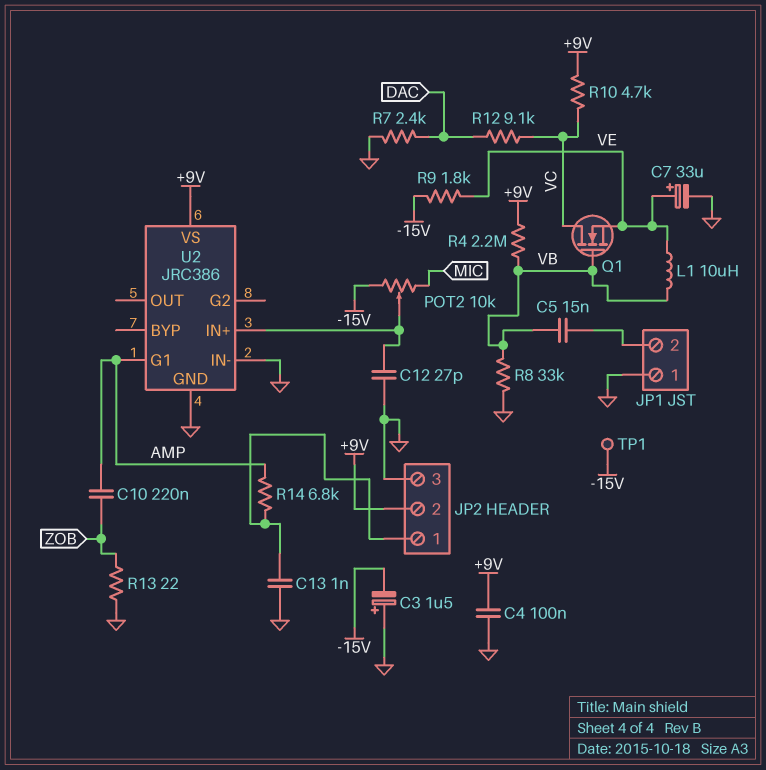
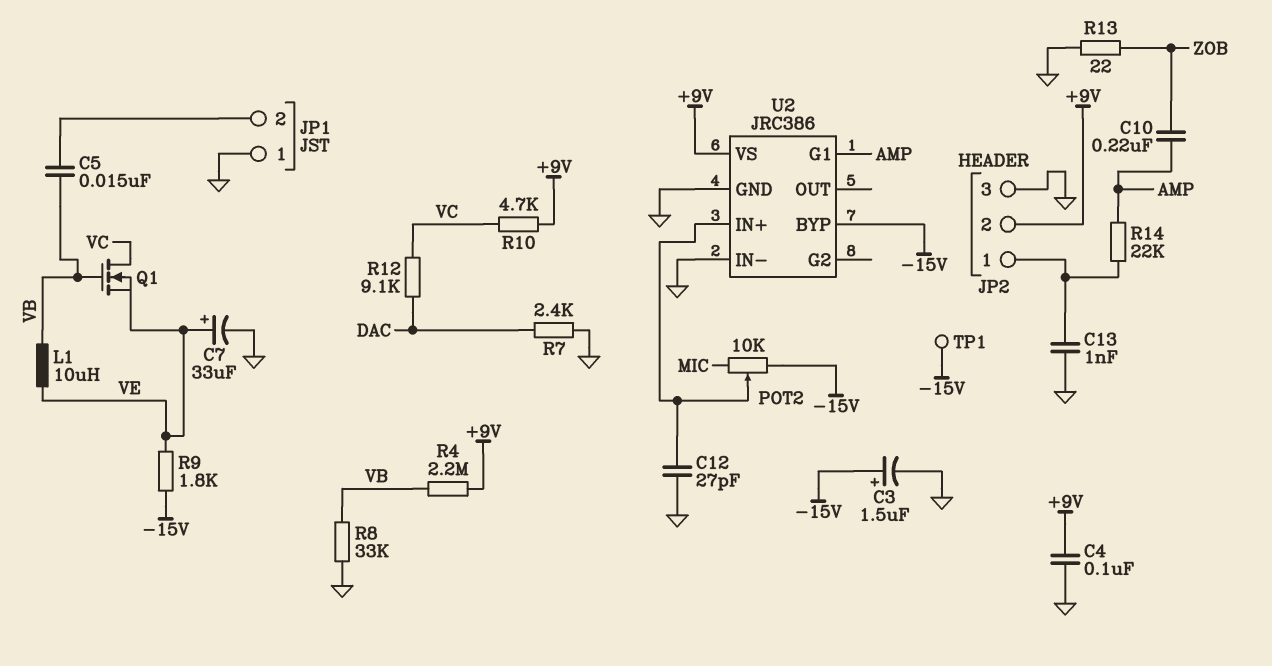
C3: 1.5uF (plus GND, minus -15V) -> 1.5uF (plus -15V, minus GND)
R14: 6.8k (AMP, JP2/1) -> 22k (AMP, JP2/1)
U2 pin BYP: none -> -15V

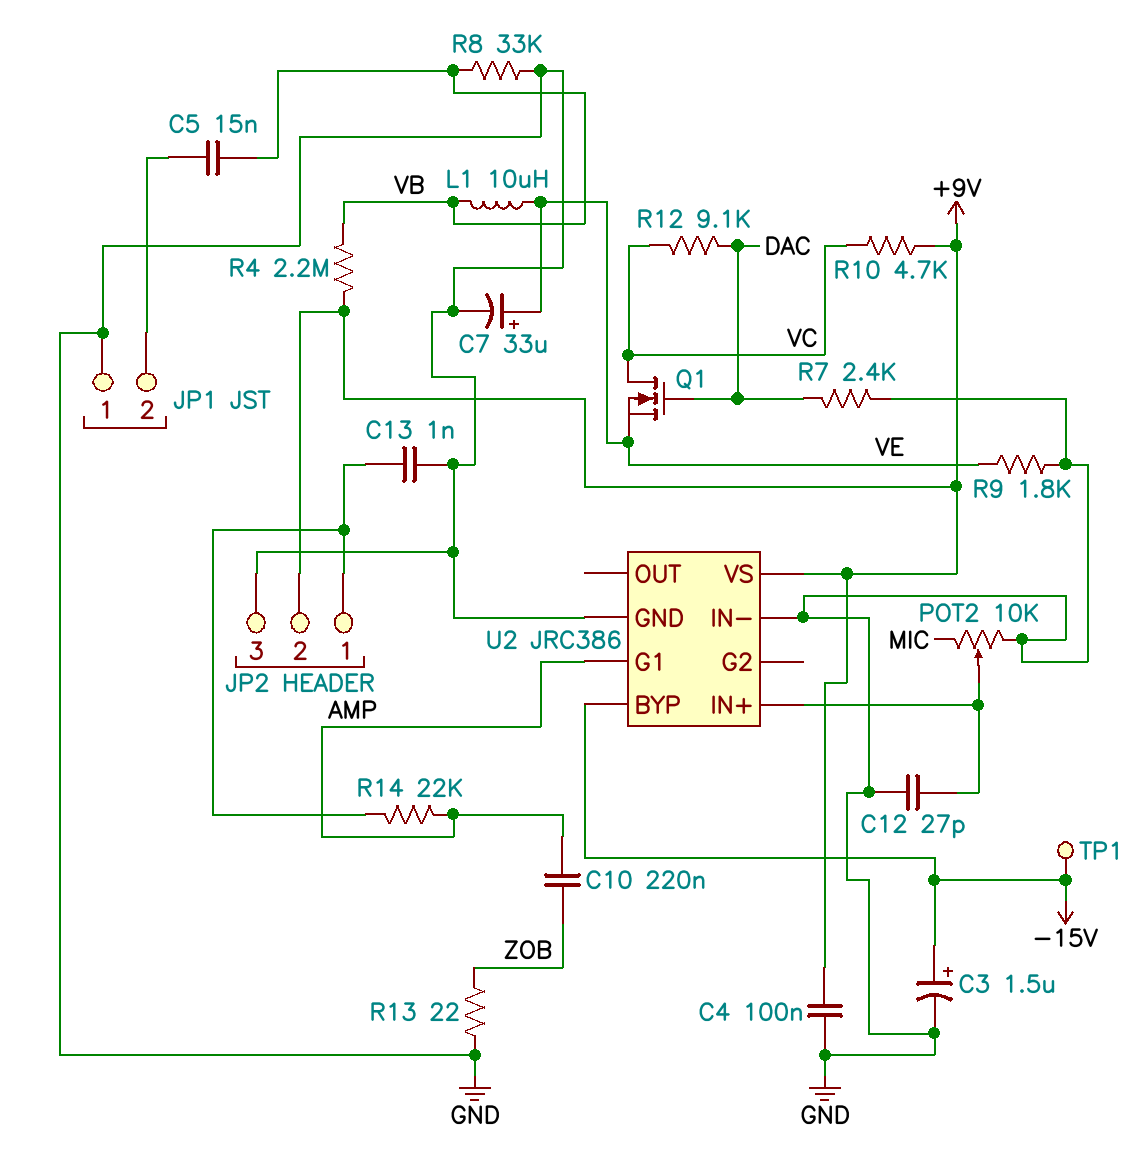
POT2: 10k (-15V, MIC, wiper U2/IN+) -> 10k (GND, MIC, wiper U2/IN+)
Q1: NMOS (G VB, D VC, S VE) -> NMOS (G DAC, D VC, S VE)
R9: 1.8k (-15V, VE) -> 1.8k (GND, VE)

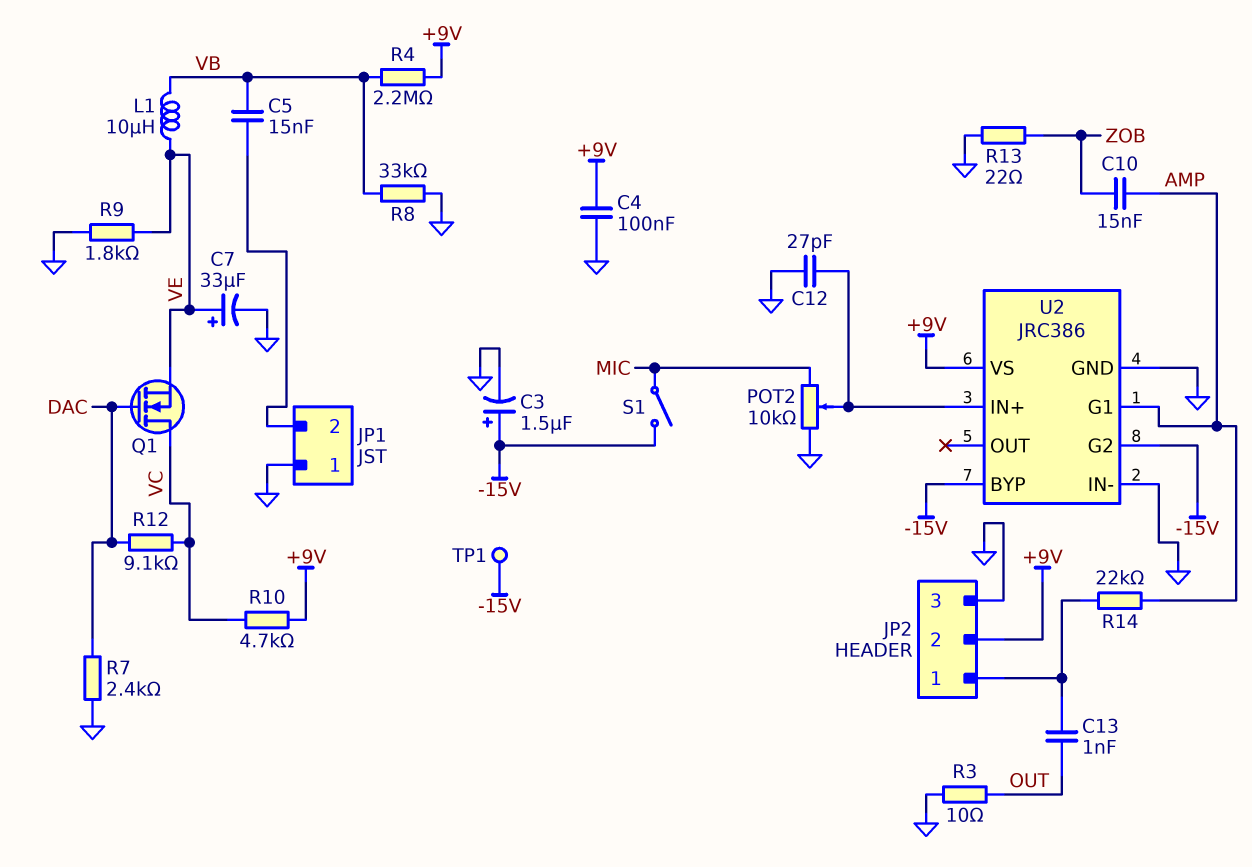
C10: 220nF (AMP, ZOB) -> 15nF (AMP, ZOB)
C13: 1nF (GND, JP2/1) -> 1nF (JP2/1, OUT)
R3: none -> 10 (GND, OUT)
S1: none -> switch (-15V, MIC)
U2 pin G2: none -> -15V

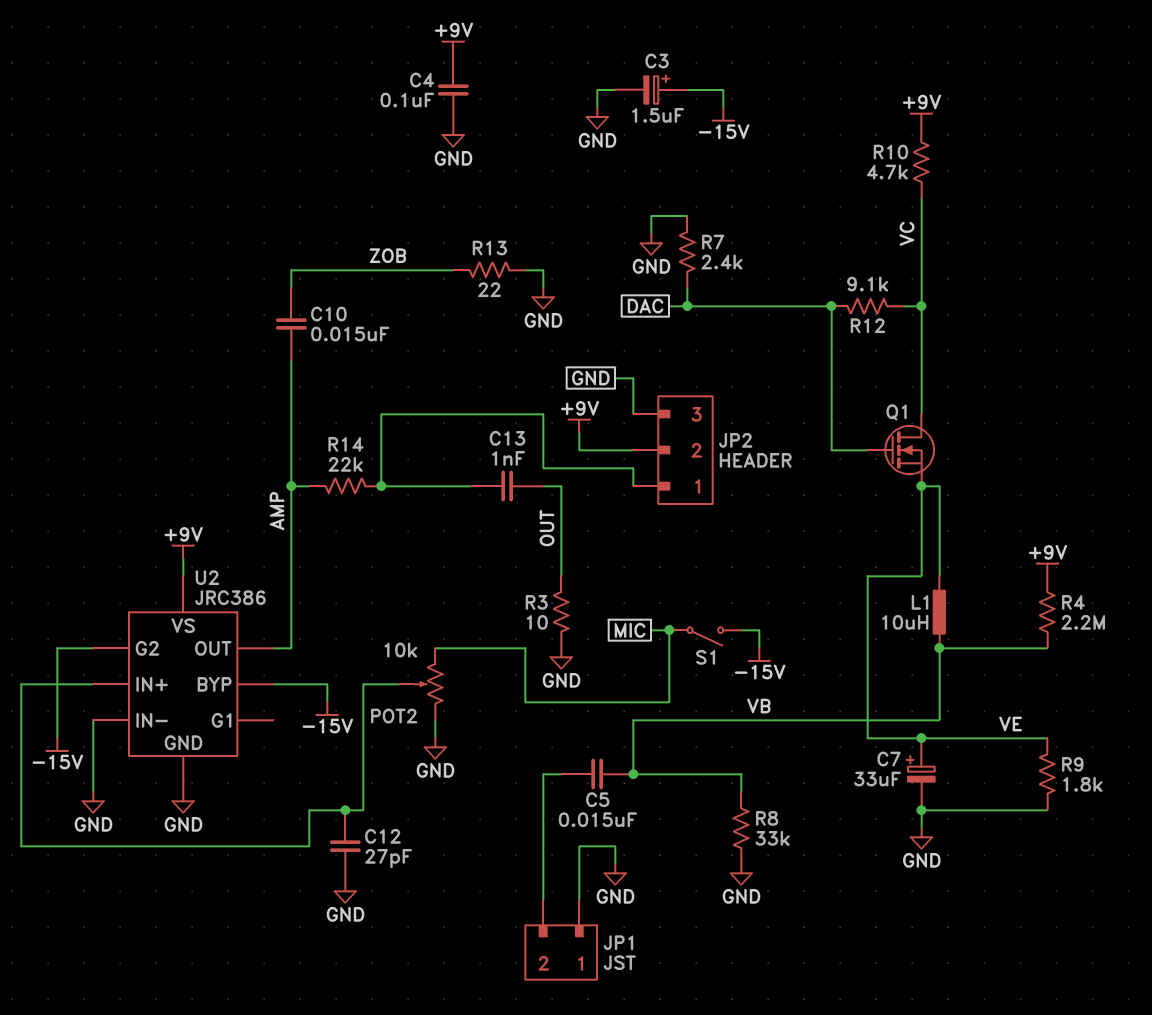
TP1: test point (-15V) -> none
U2 pin G1: AMP -> none
U2 pin OUT: none -> AMP

